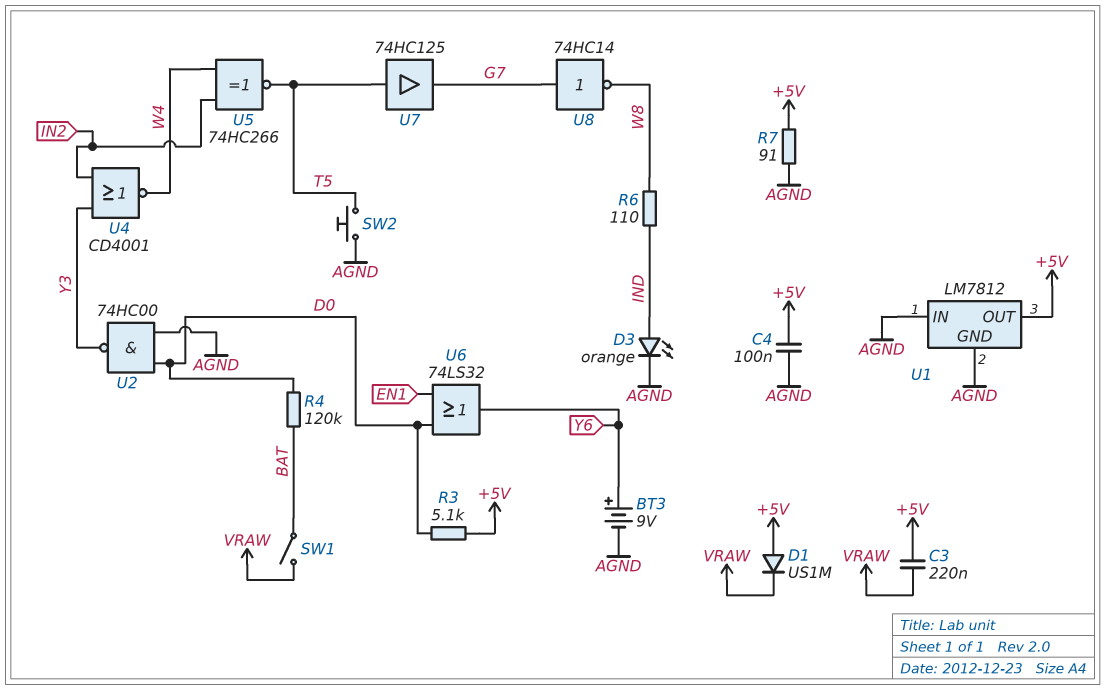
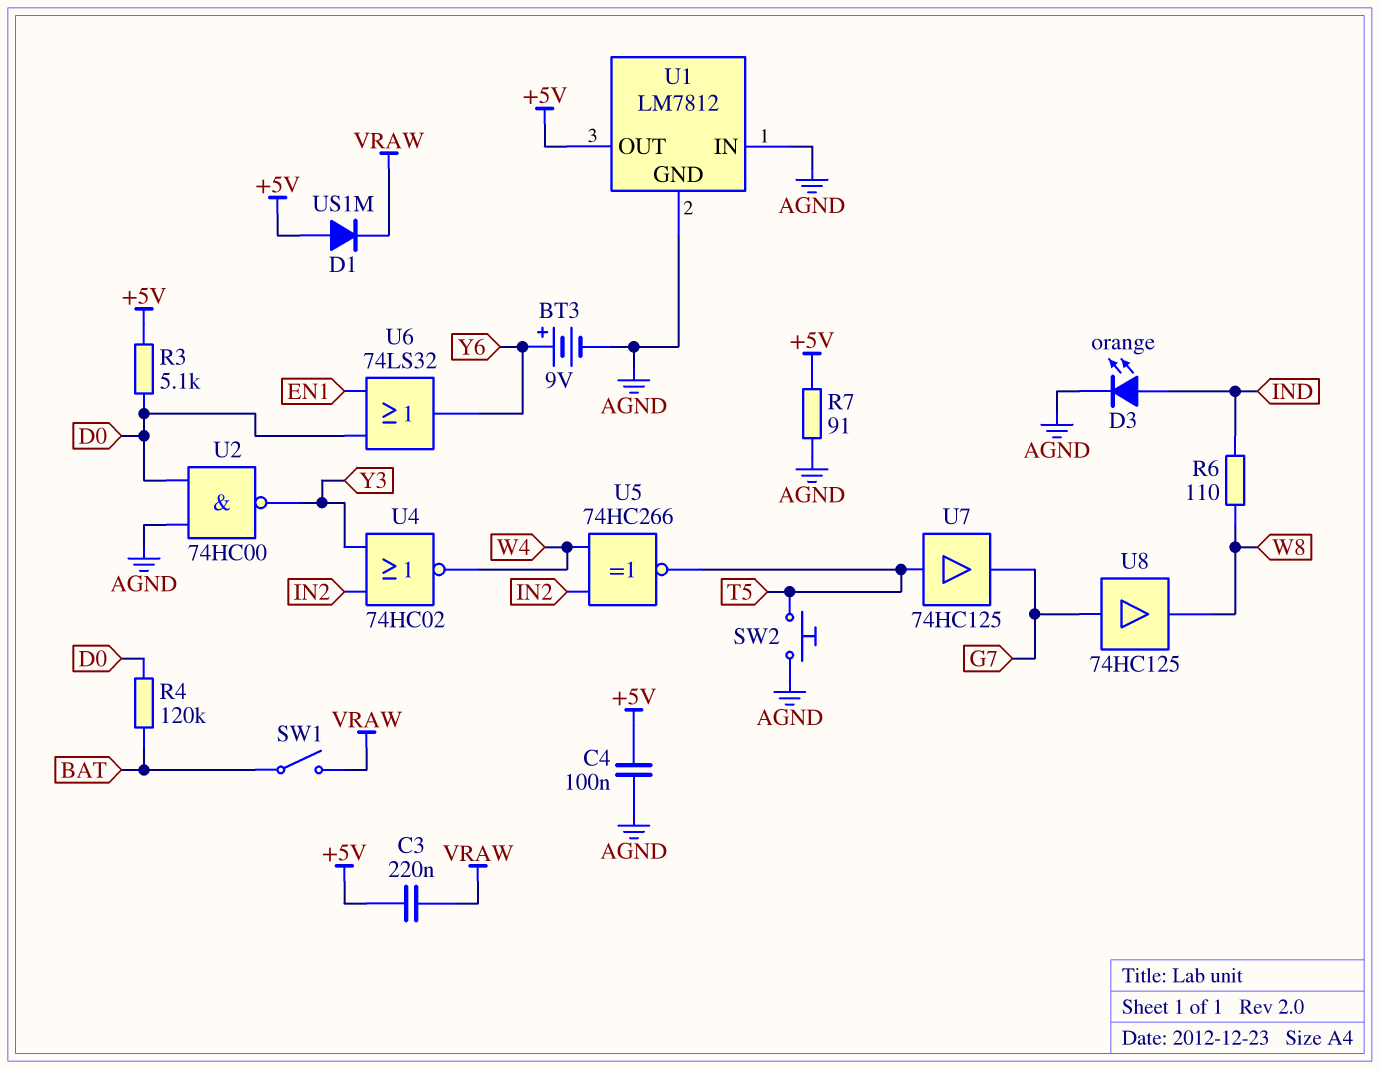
U4: NOR CD4001 (in IN2, in Y3, out W4) -> NOR 74HC02 (in IN2, in Y3, out W4)
U8: NOT 74HC14 (in G7, out W8) -> buffer 74HC125 (in G7, out W8)

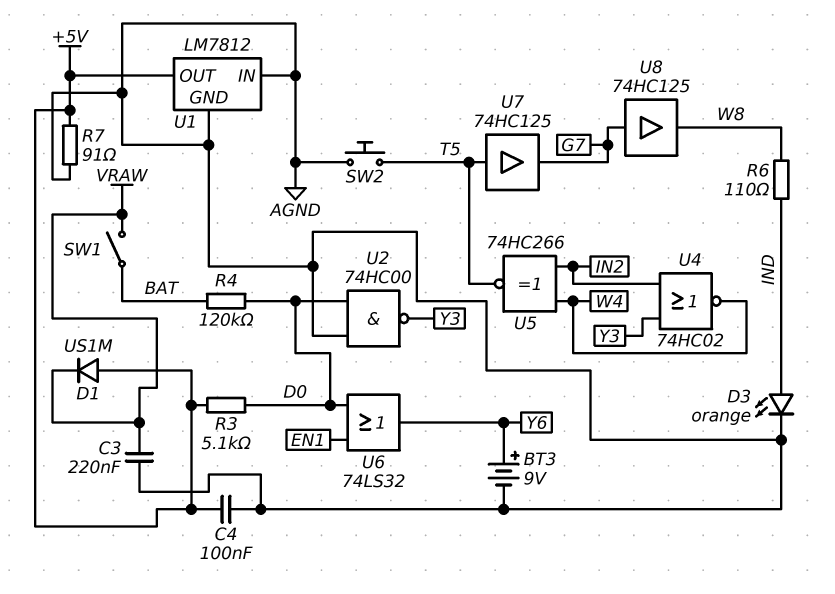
C3: 220nF (+5V, VRAW) -> 220nF (AGND, VRAW)

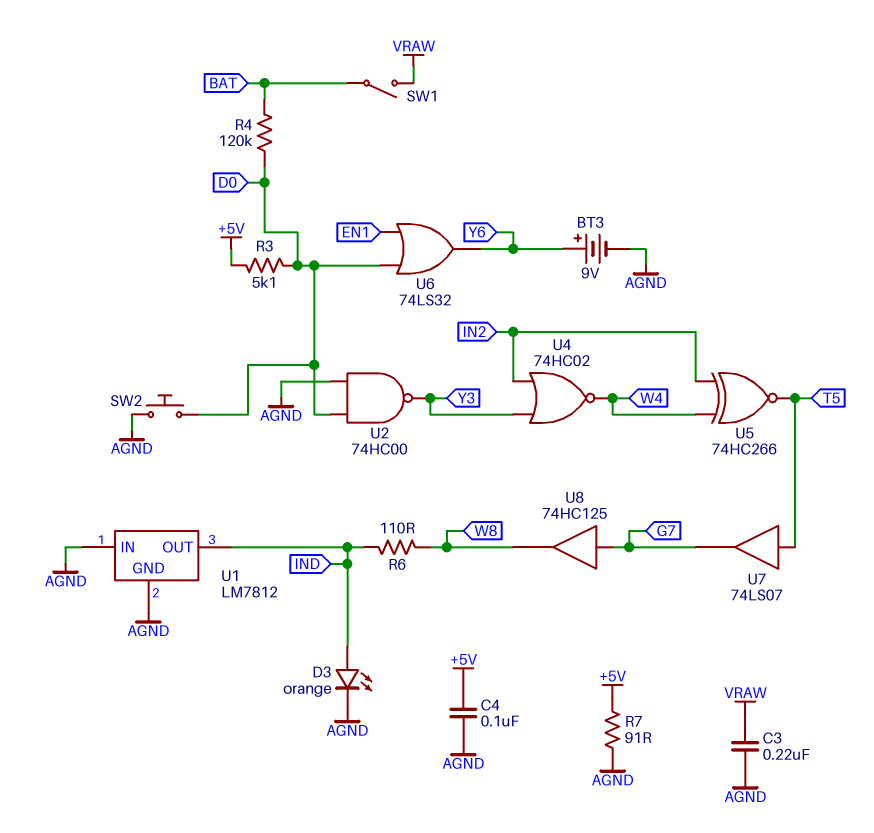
D1: diode US1M (A +5V, K VRAW) -> none
SW2: button (AGND, T5) -> button (AGND, D0)
U1 pin OUT: +5V -> IND
U7: buffer 74HC125 (in T5, out G7) -> buffer 74LS07 (in T5, out G7)

